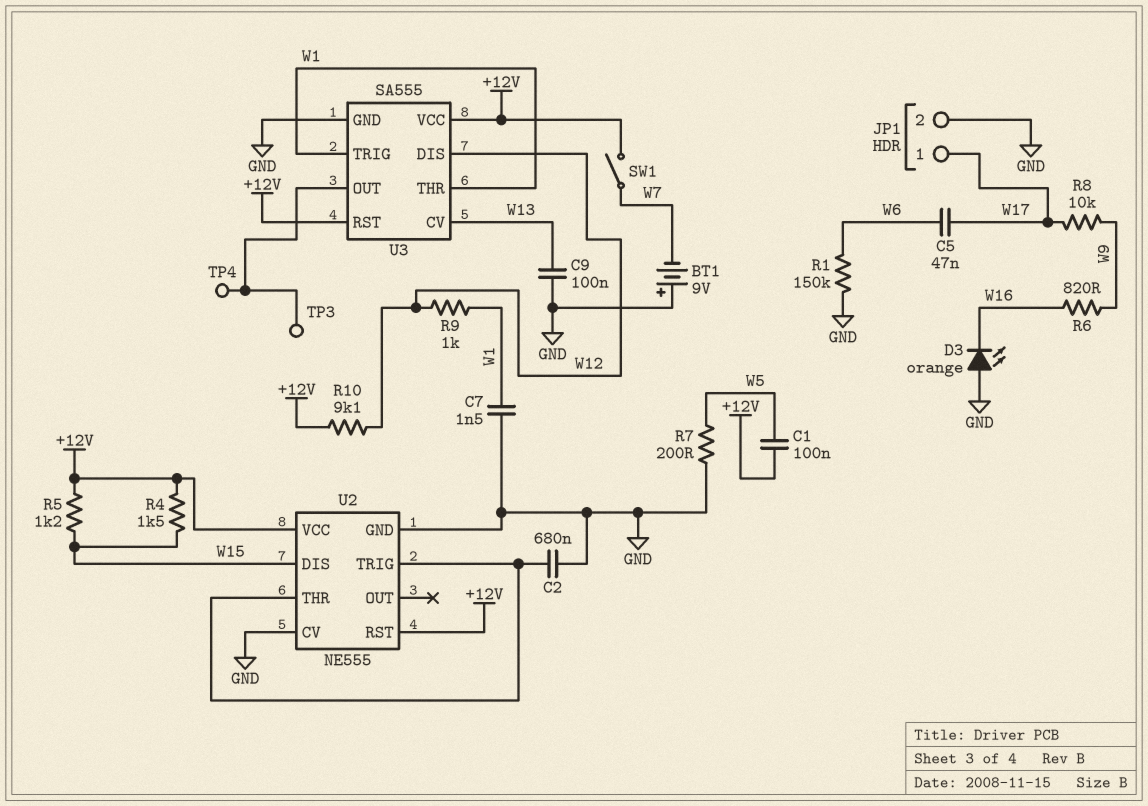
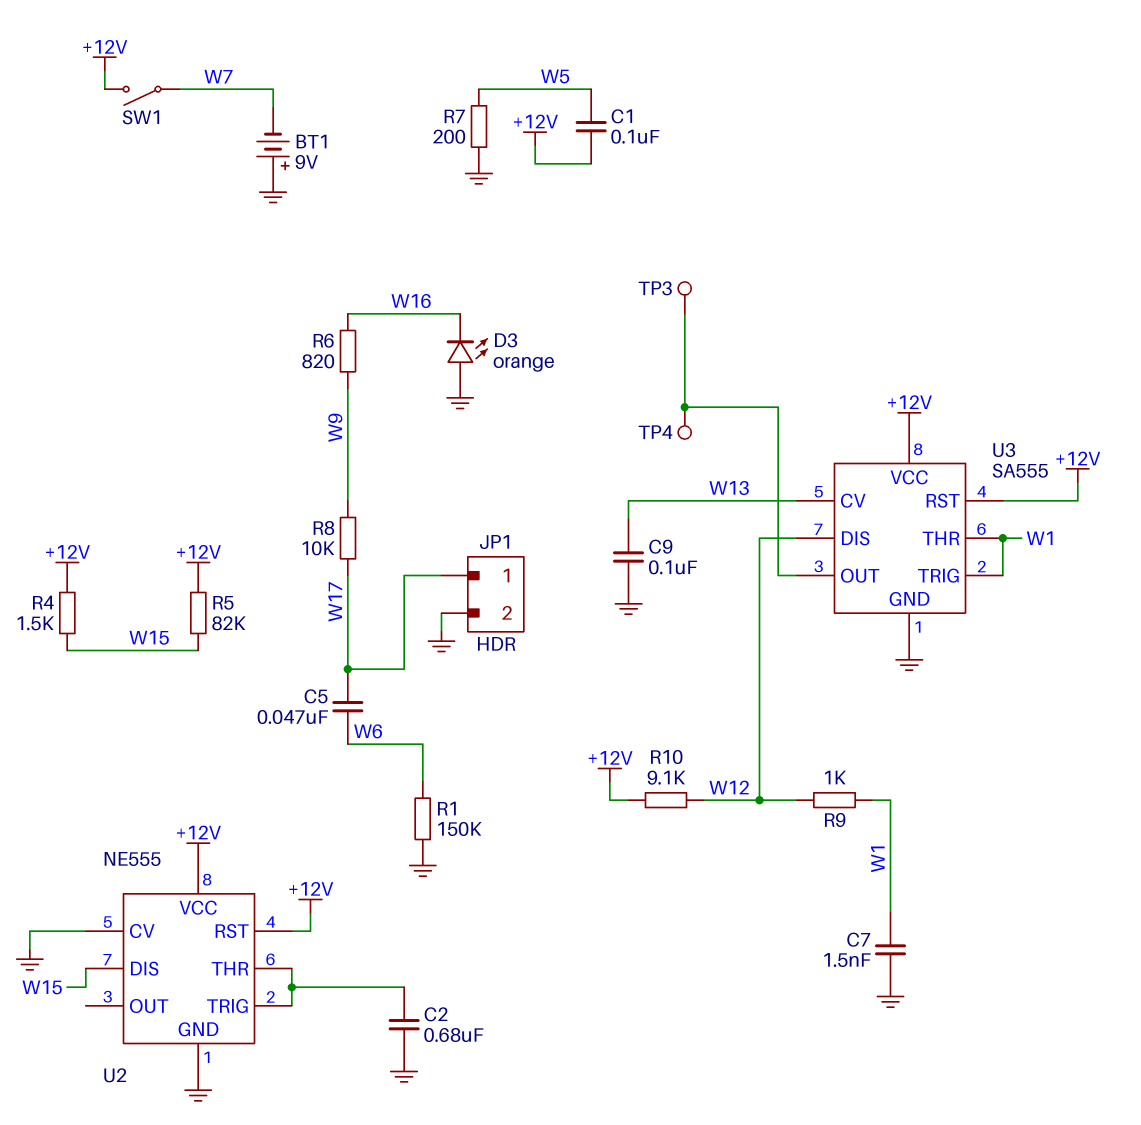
R5: 1.2k (+12V, W15) -> 82k (+12V, W15)

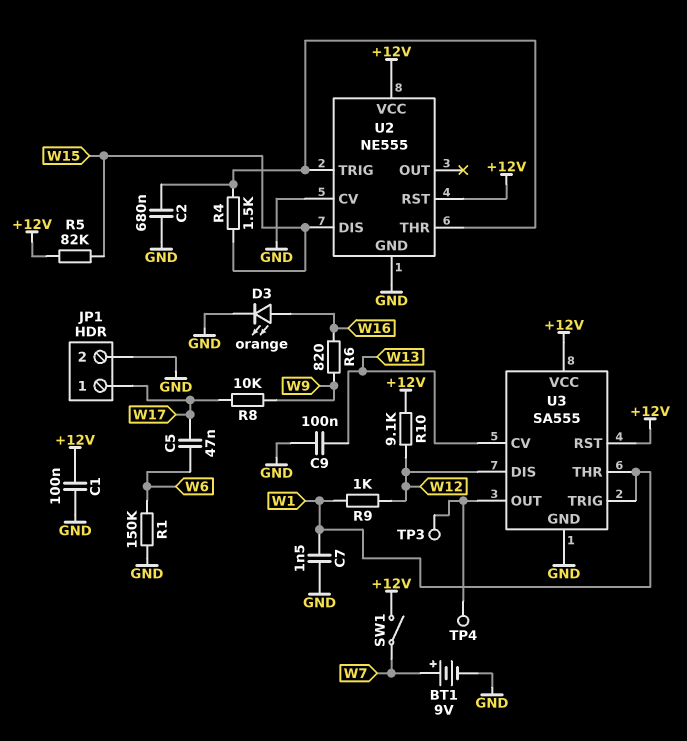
BT1: 9V (plus GND, minus W7) -> 9V (plus W7, minus GND)
C1: 100nF (+12V, W5) -> 100nF (+12V, GND)
D3: LED orange (A GND, K W16) -> LED orange (A W16, K GND)
R4: 1.5k (+12V, W15) -> 1.5k (U2/THR, W15)
R7: 200 (GND, W5) -> none

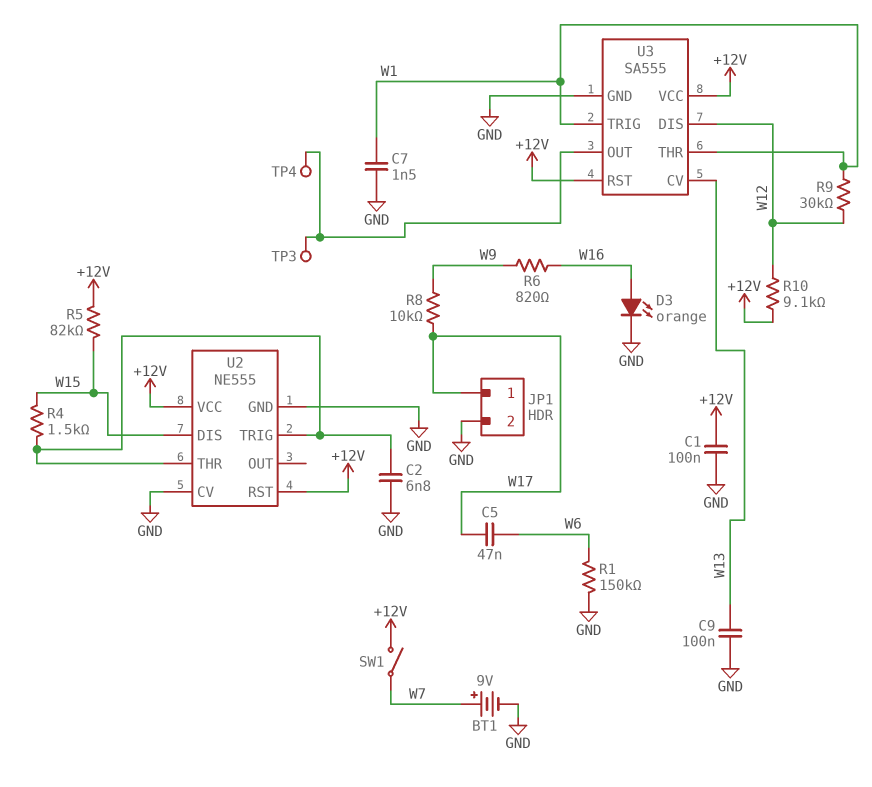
C2: 680nF (GND, U2/THR) -> 6.8nF (GND, U2/THR)
R9: 1k (W1, W12) -> 30k (W1, W12)

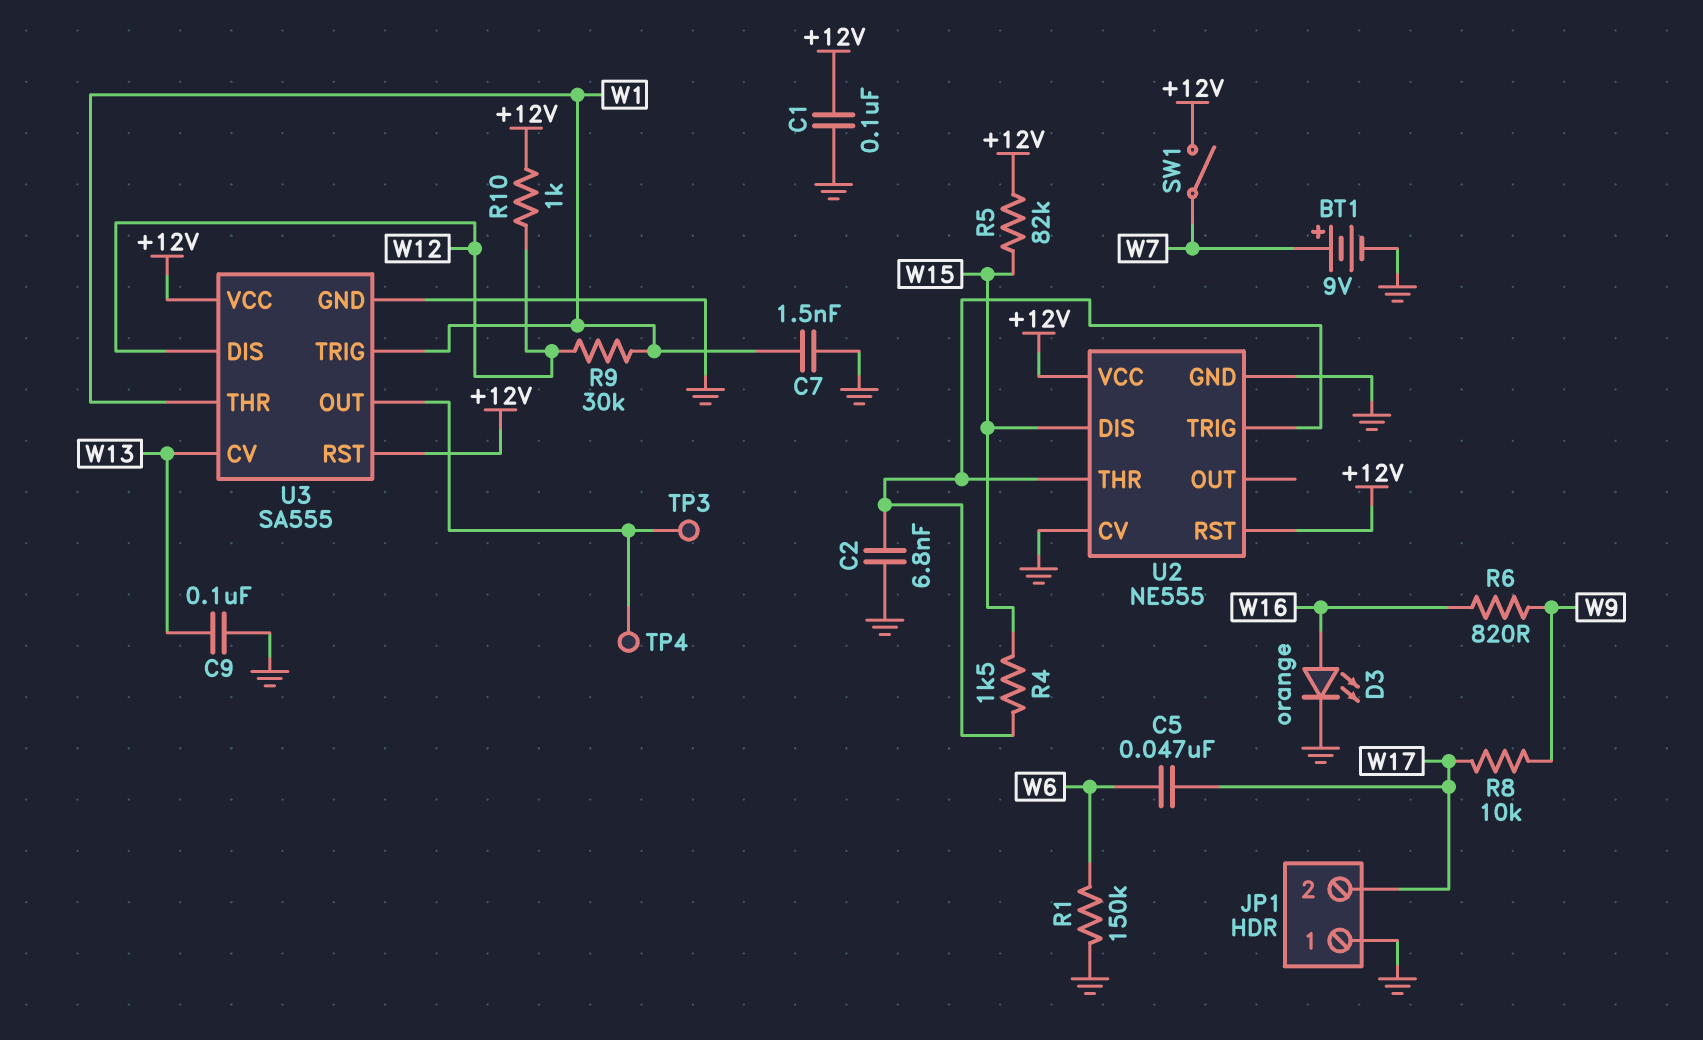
JP1 pin 1: W17 -> GND
JP1 pin 2: GND -> W17
R10: 9.1k (+12V, W12) -> 1k (+12V, W12)

